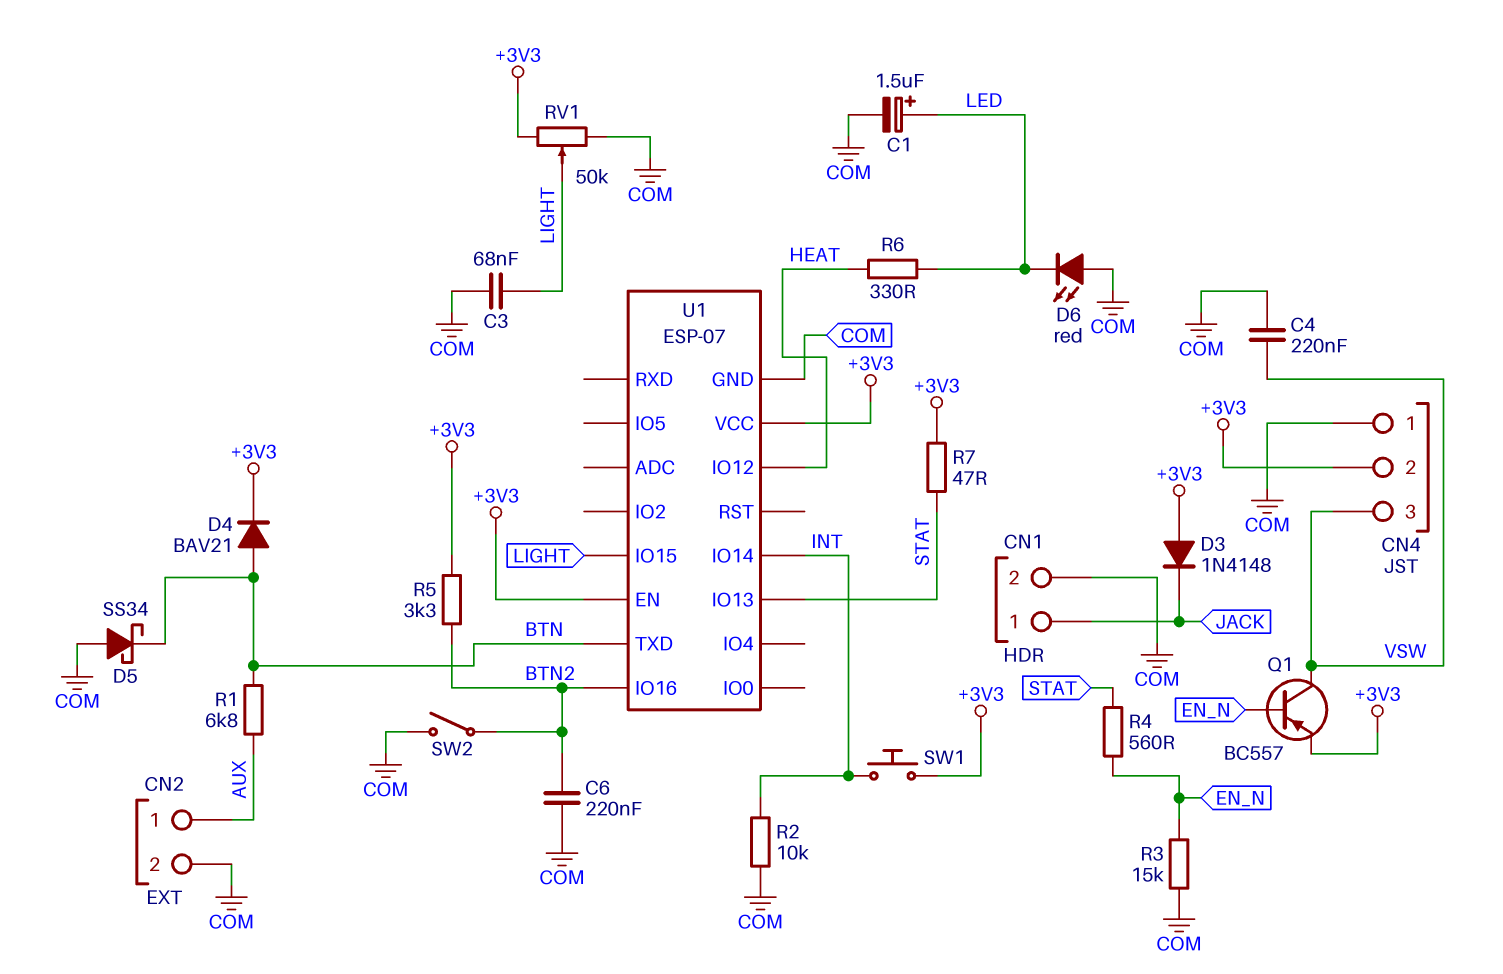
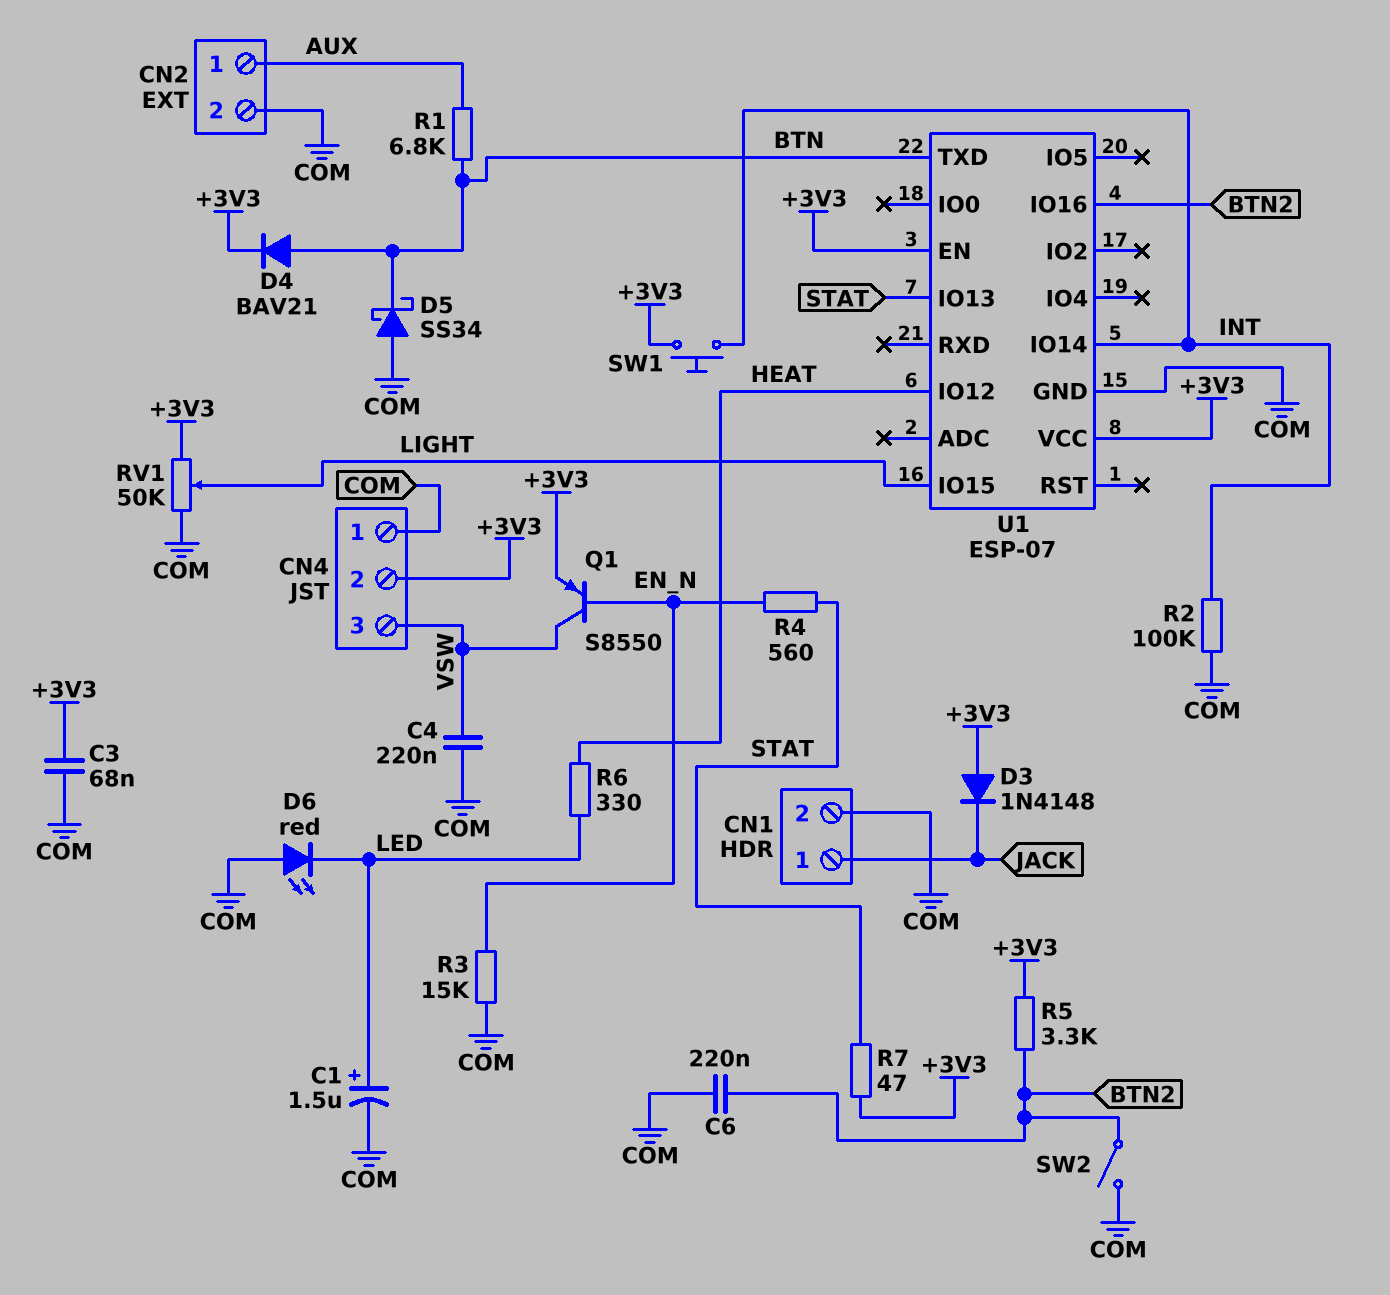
C3: 68nF (COM, LIGHT) -> 68nF (+3V3, COM)
Q1: PNP BC557 (B EN_N, C VSW, E +3V3) -> PNP S8550 (B EN_N, C VSW, E +3V3)
R2: 10k (COM, INT) -> 100k (COM, INT)

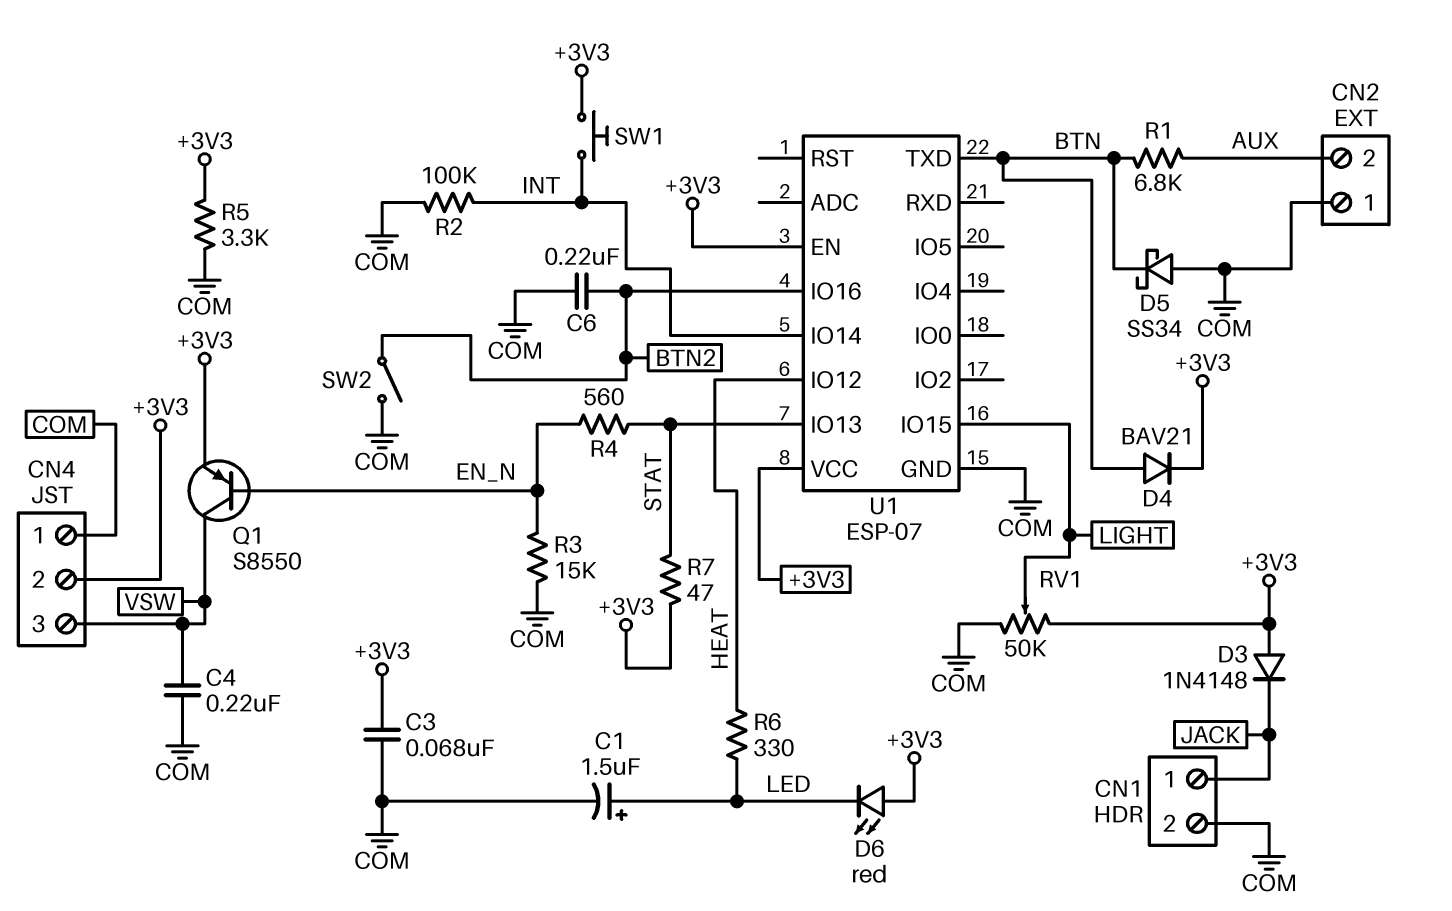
CN2 pin 1: AUX -> COM
CN2 pin 2: COM -> AUX
D6: LED red (A COM, K LED) -> LED red (A +3V3, K LED)
R5: 3.3k (+3V3, BTN2) -> 3.3k (+3V3, COM)

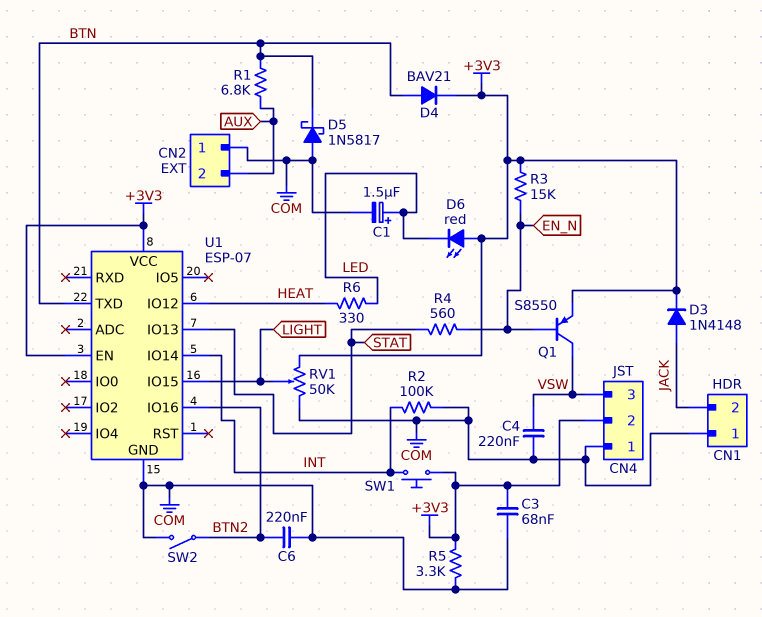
CN1 pin 1: JACK -> COM
CN1 pin 2: COM -> JACK
D3: diode 1N4148 (A +3V3, K JACK) -> diode 1N4148 (A JACK, K +3V3)
D5: schottky SS34 (A COM, K BTN) -> schottky 1N5817 (A COM, K BTN)
R3: 15k (COM, EN_N) -> 15k (+3V3, EN_N)
R7: 47 (+3V3, STAT) -> none

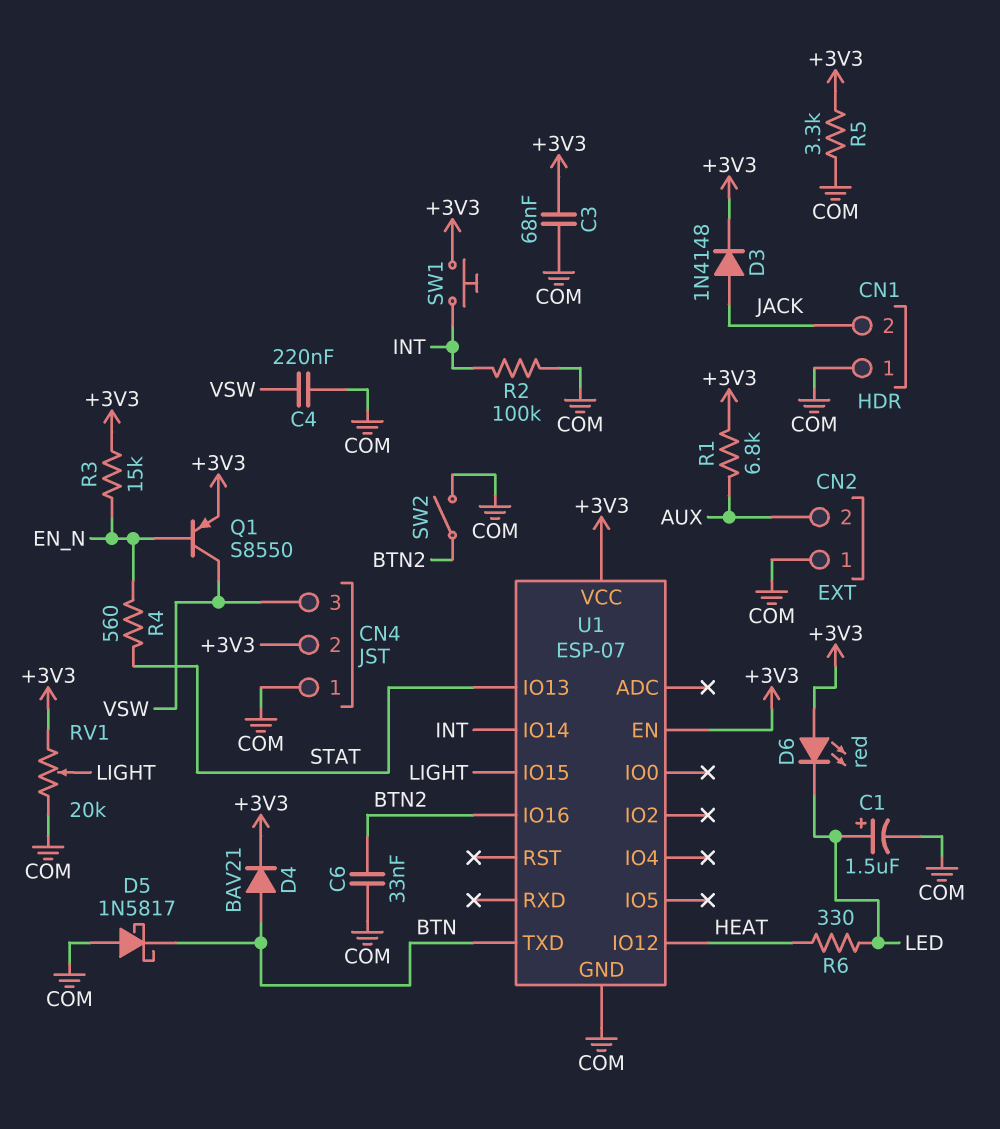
C6: 220nF (BTN2, COM) -> 33nF (BTN2, COM)
R1: 6.8k (AUX, BTN) -> 6.8k (+3V3, AUX)
RV1: 50k (+3V3, COM, wiper LIGHT) -> 20k (+3V3, COM, wiper LIGHT)

